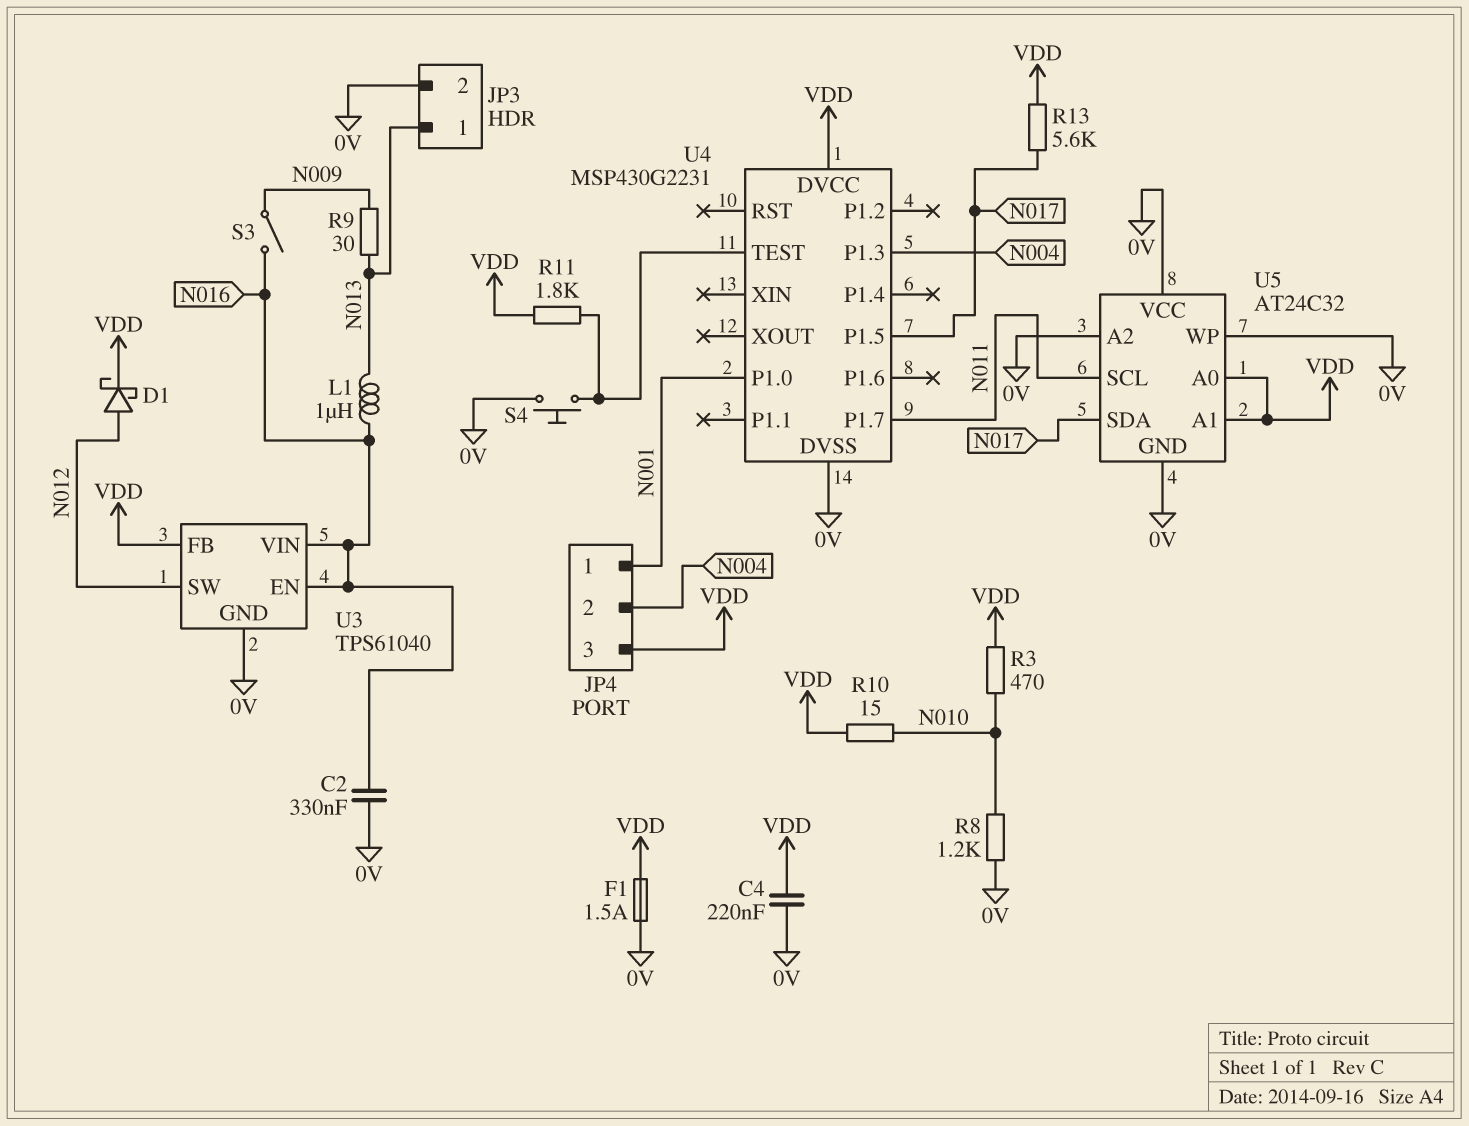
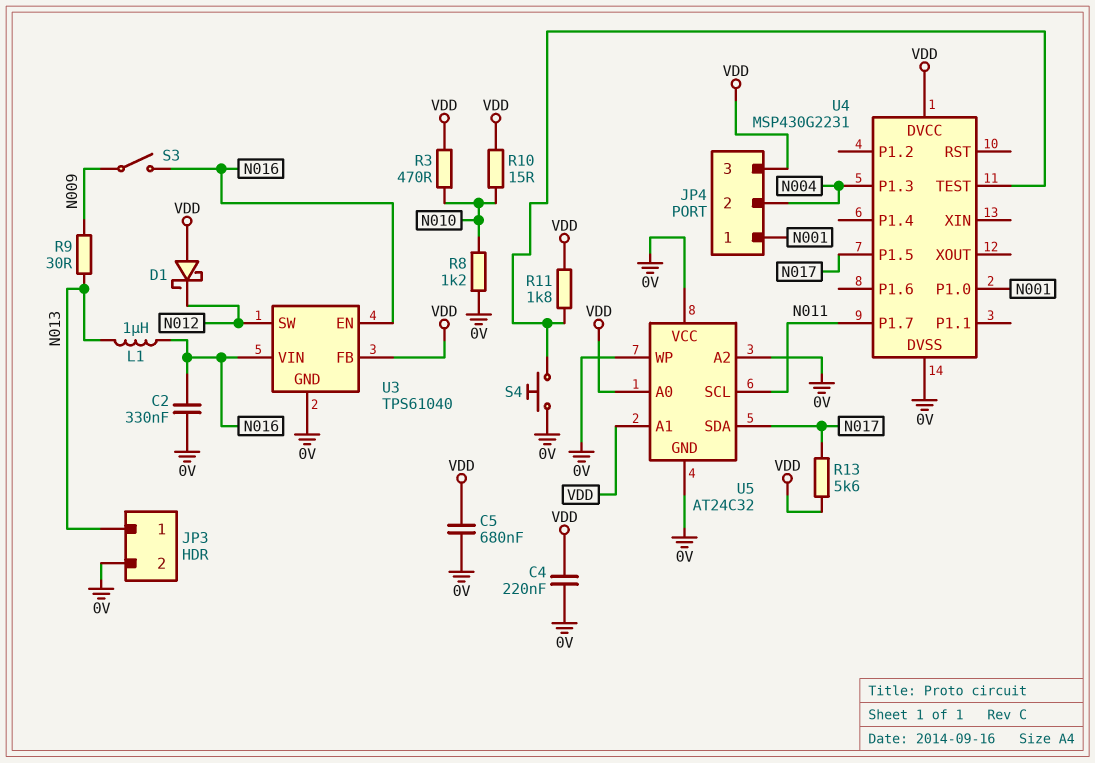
C5: none -> 680nF (0V, VDD)
D1: schottky (A N012, K VDD) -> schottky (A VDD, K N012)
F1: 1.5A (0V, VDD) -> none

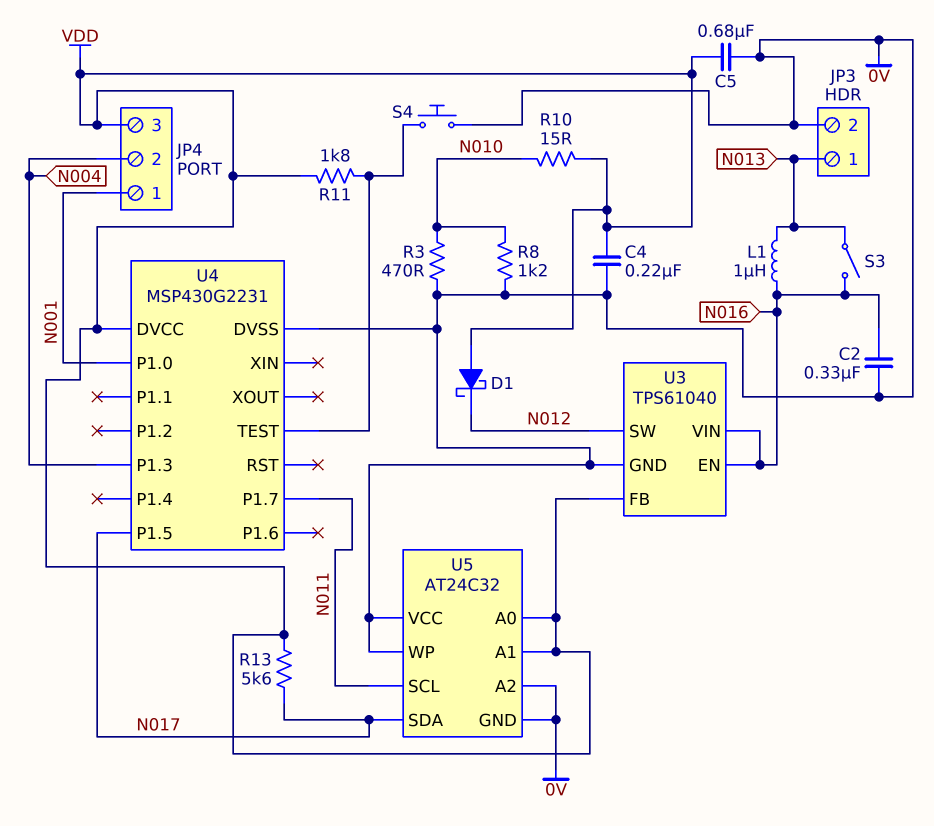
R3: 470 (N010, VDD) -> 470 (0V, N010)
R9: 30 (N009, N013) -> none
S3: switch (N009, N016) -> switch (N013, N016)

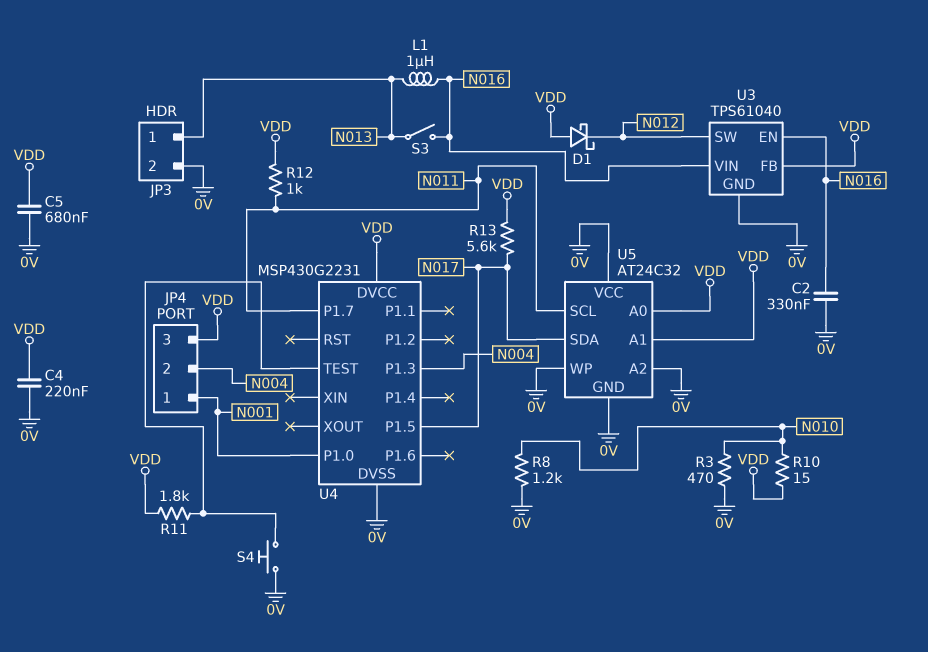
R12: none -> 1k (N011, VDD)

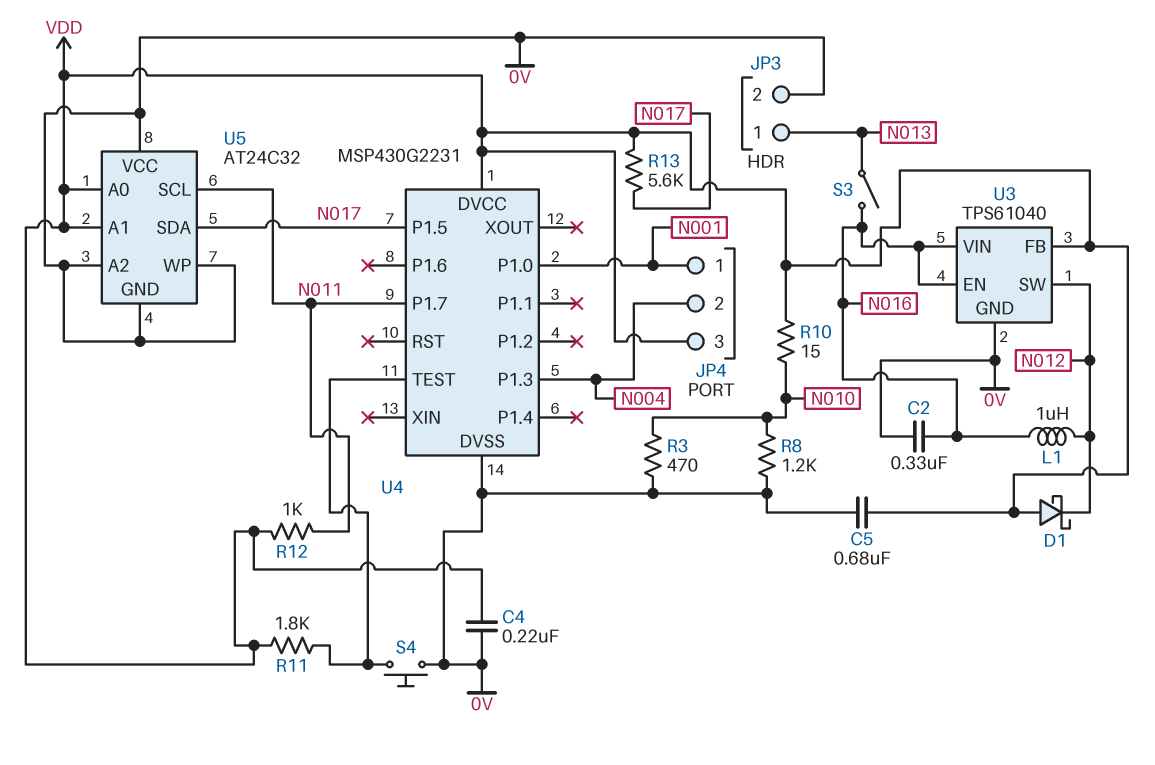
L1: 1uH (N013, N016) -> 1uH (N012, N016)

